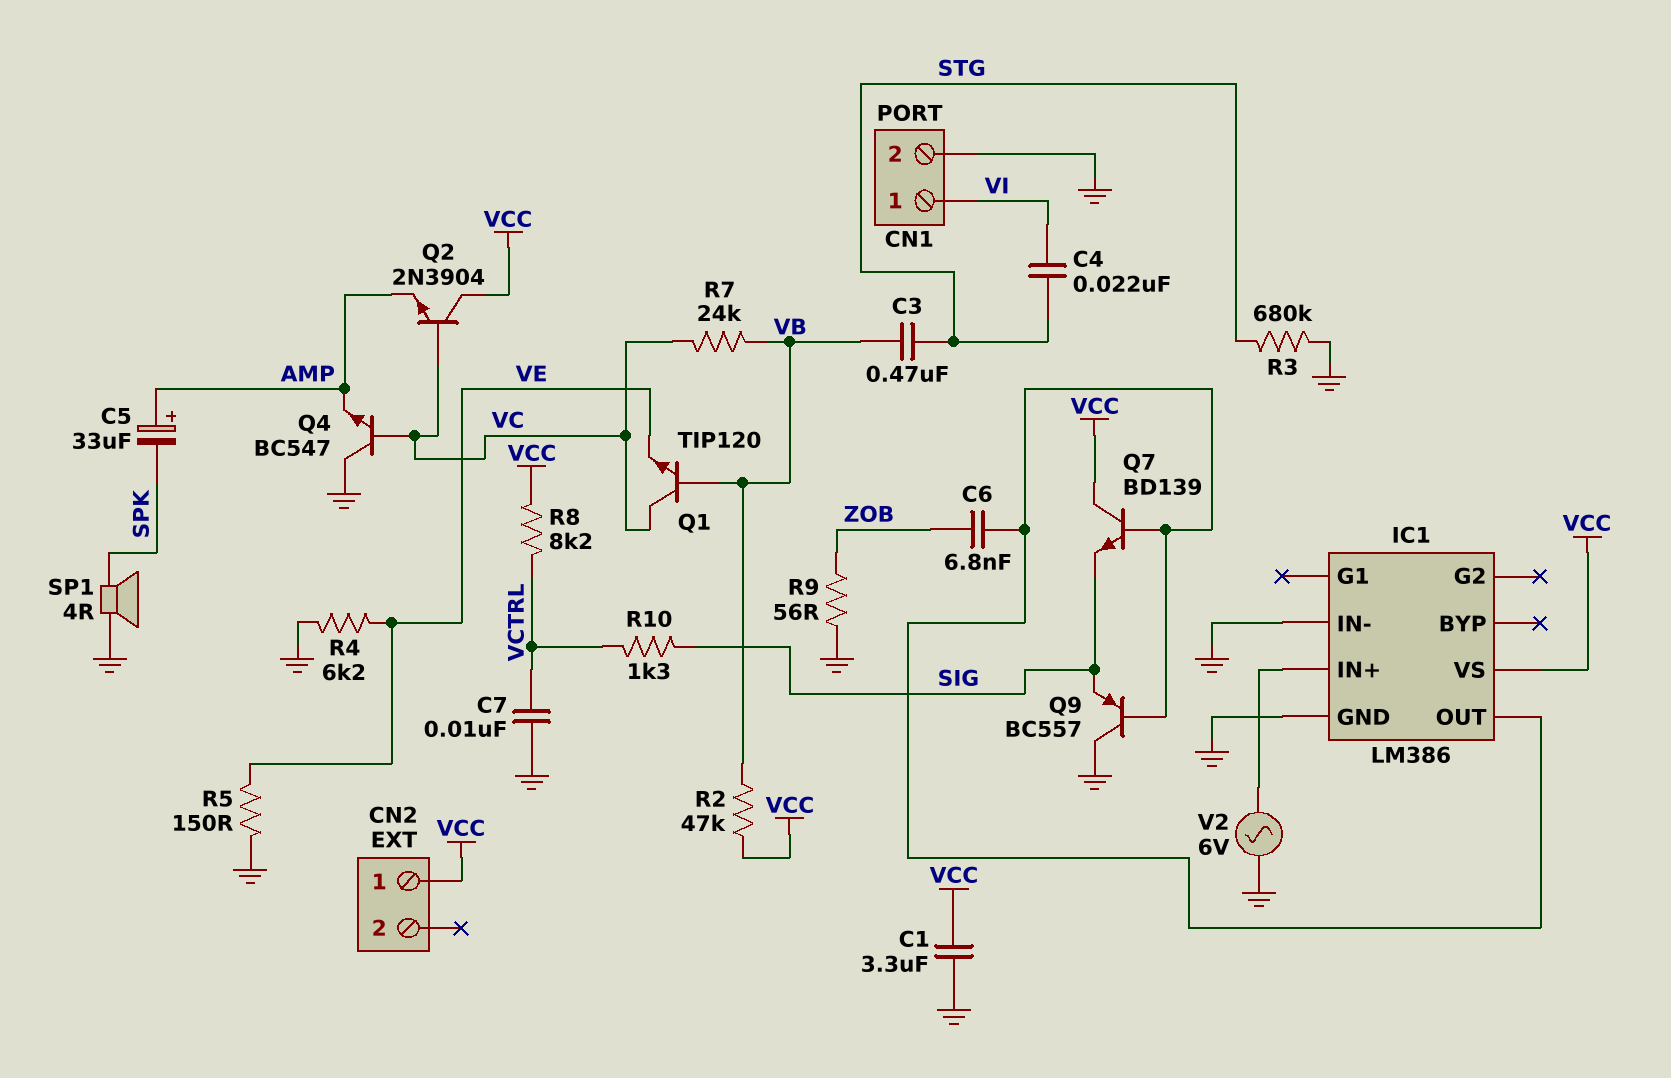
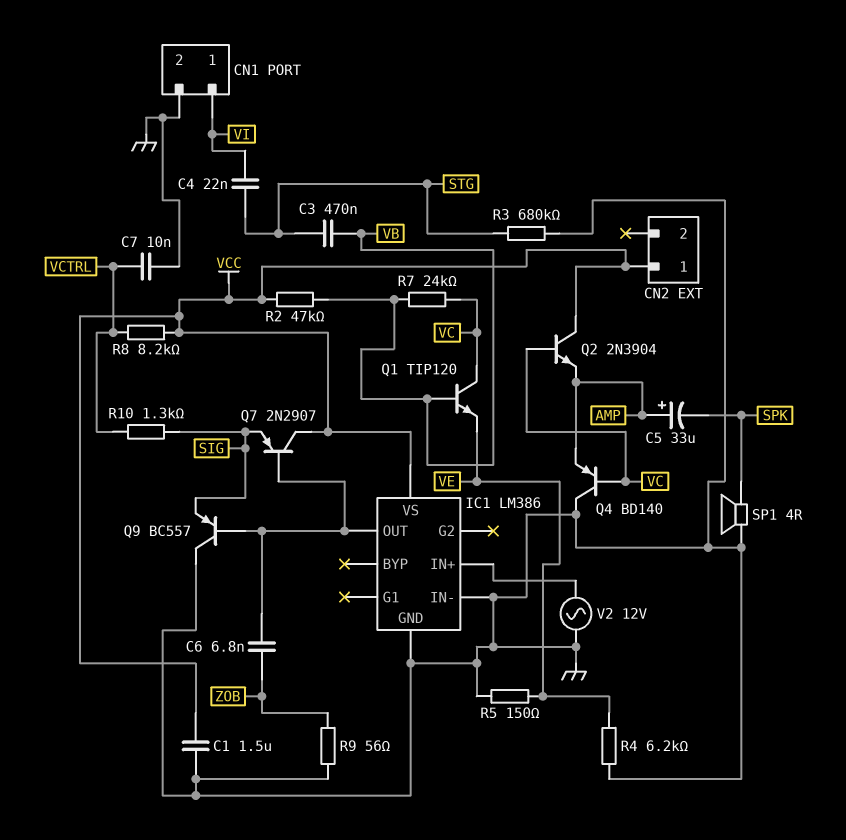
C1: 3.3uF (GND, VCC) -> 1.5uF (GND, VCC)
Q4: NPN BC547 (B VC, C GND, E AMP) -> PNP BD140 (B VC, C GND, E AMP)
Q7: NPN BD139 (B IC1/OUT, C VCC, E SIG) -> PNP 2N2907 (B IC1/OUT, C VCC, E SIG)
V2: AC 6V (GND, IC1/IN+) -> AC 12V (GND, IC1/IN+)

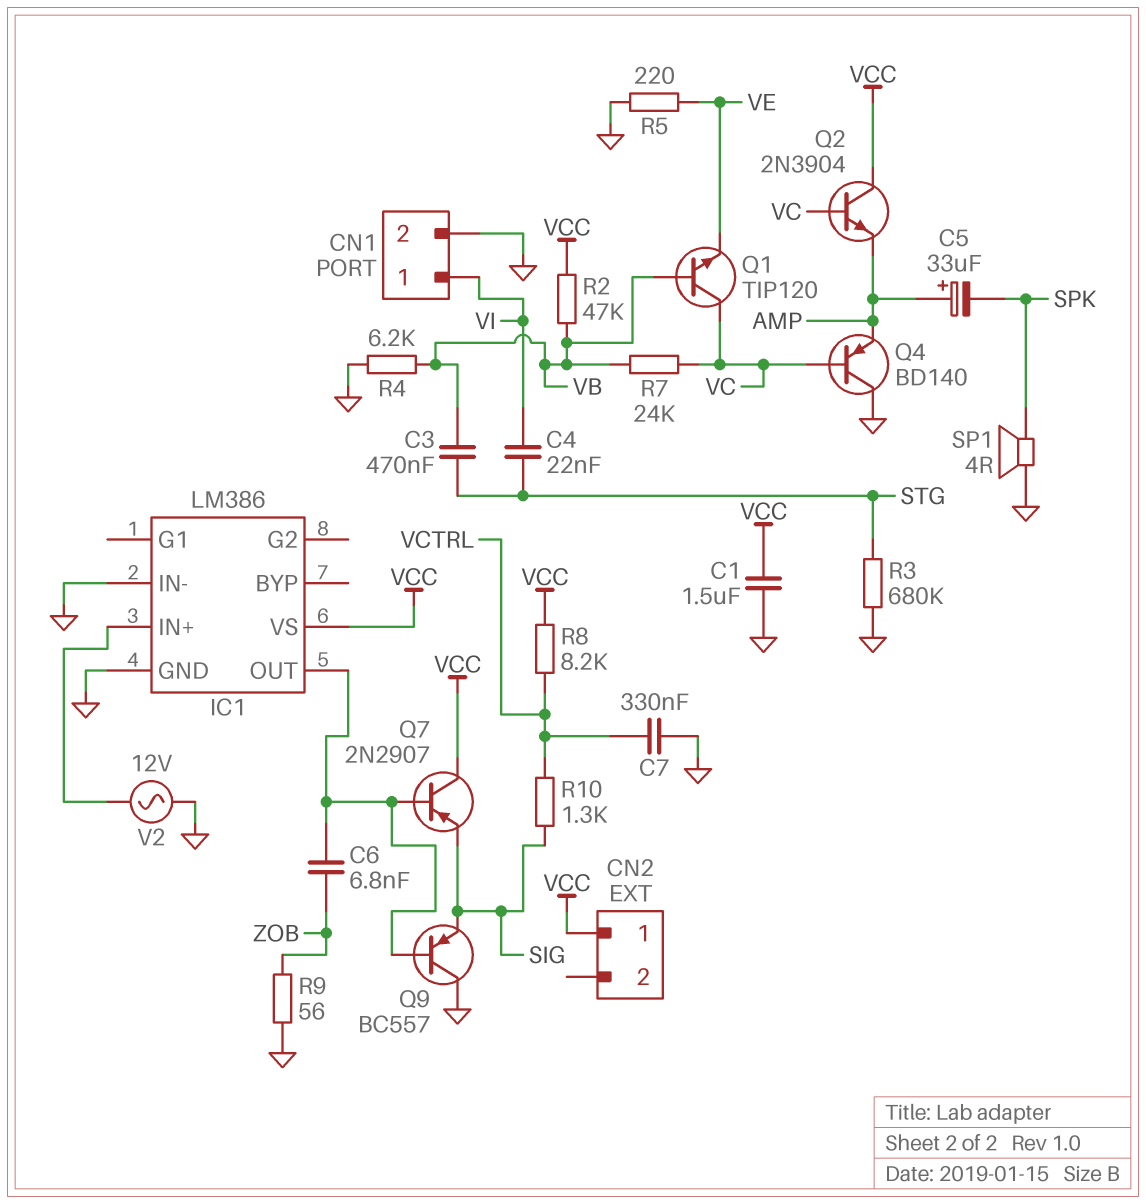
C7: 10nF (GND, VCTRL) -> 330nF (GND, VCTRL)
R4: 6.2k (GND, VE) -> 6.2k (GND, VB)
R5: 150 (GND, VE) -> 220 (GND, VE)

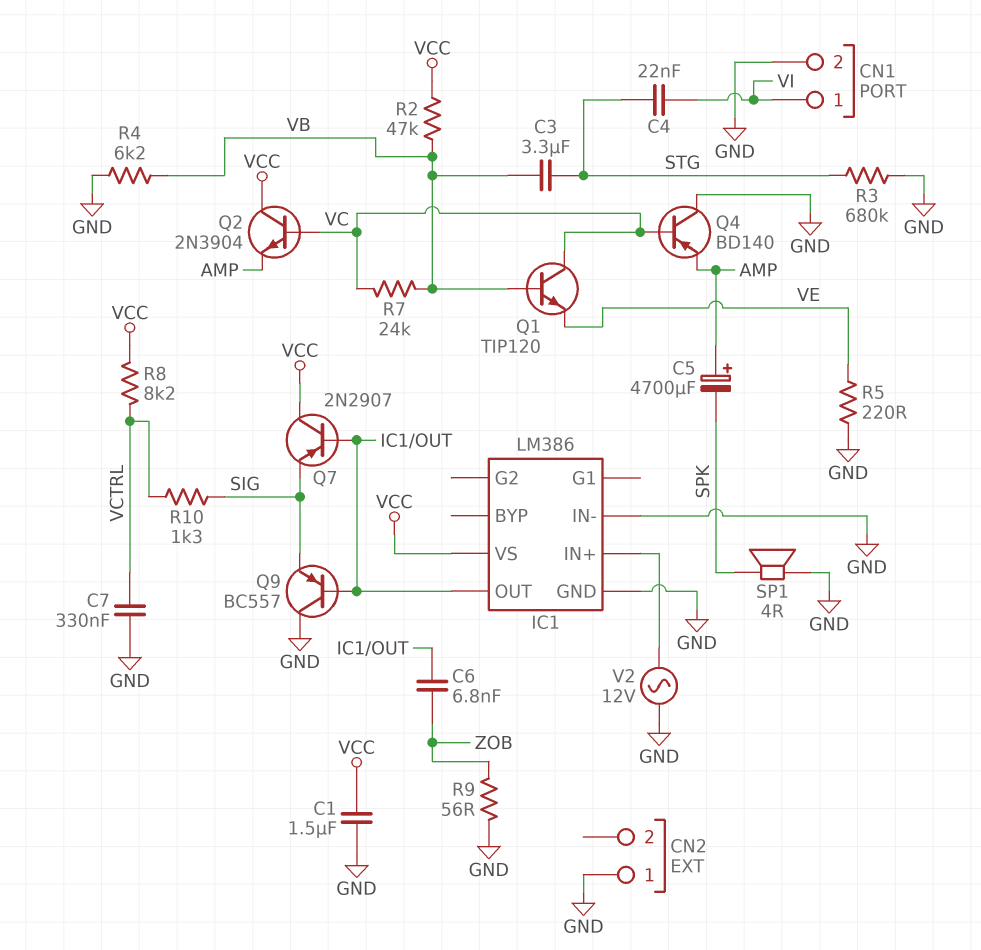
C3: 470nF (STG, VB) -> 3.3uF (STG, VB)
C5: 33uF (plus AMP, minus SPK) -> 4700uF (plus AMP, minus SPK)
CN2 pin 1: VCC -> GND

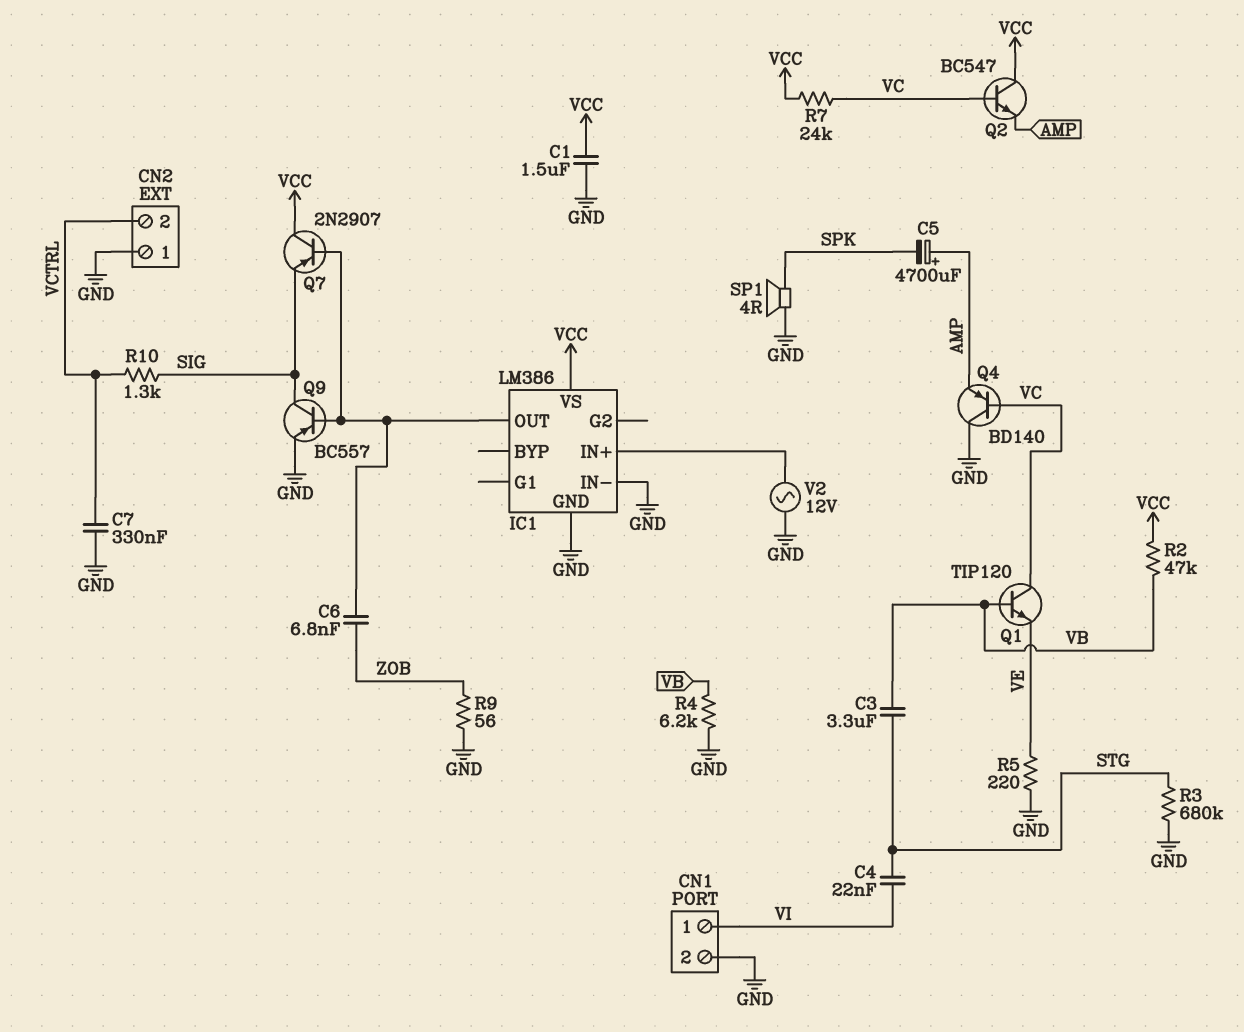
CN2 pin 2: none -> VCTRL
Q2: NPN 2N3904 (B VC, C VCC, E AMP) -> NPN BC547 (B VC, C VCC, E AMP)
Q9: PNP BC557 (B IC1/OUT, C GND, E SIG) -> PNP BC557 (B IC1/OUT, C SIG, E GND)
R7: 24k (VB, VC) -> 24k (VC, VCC)
R8: 8.2k (VCC, VCTRL) -> none

